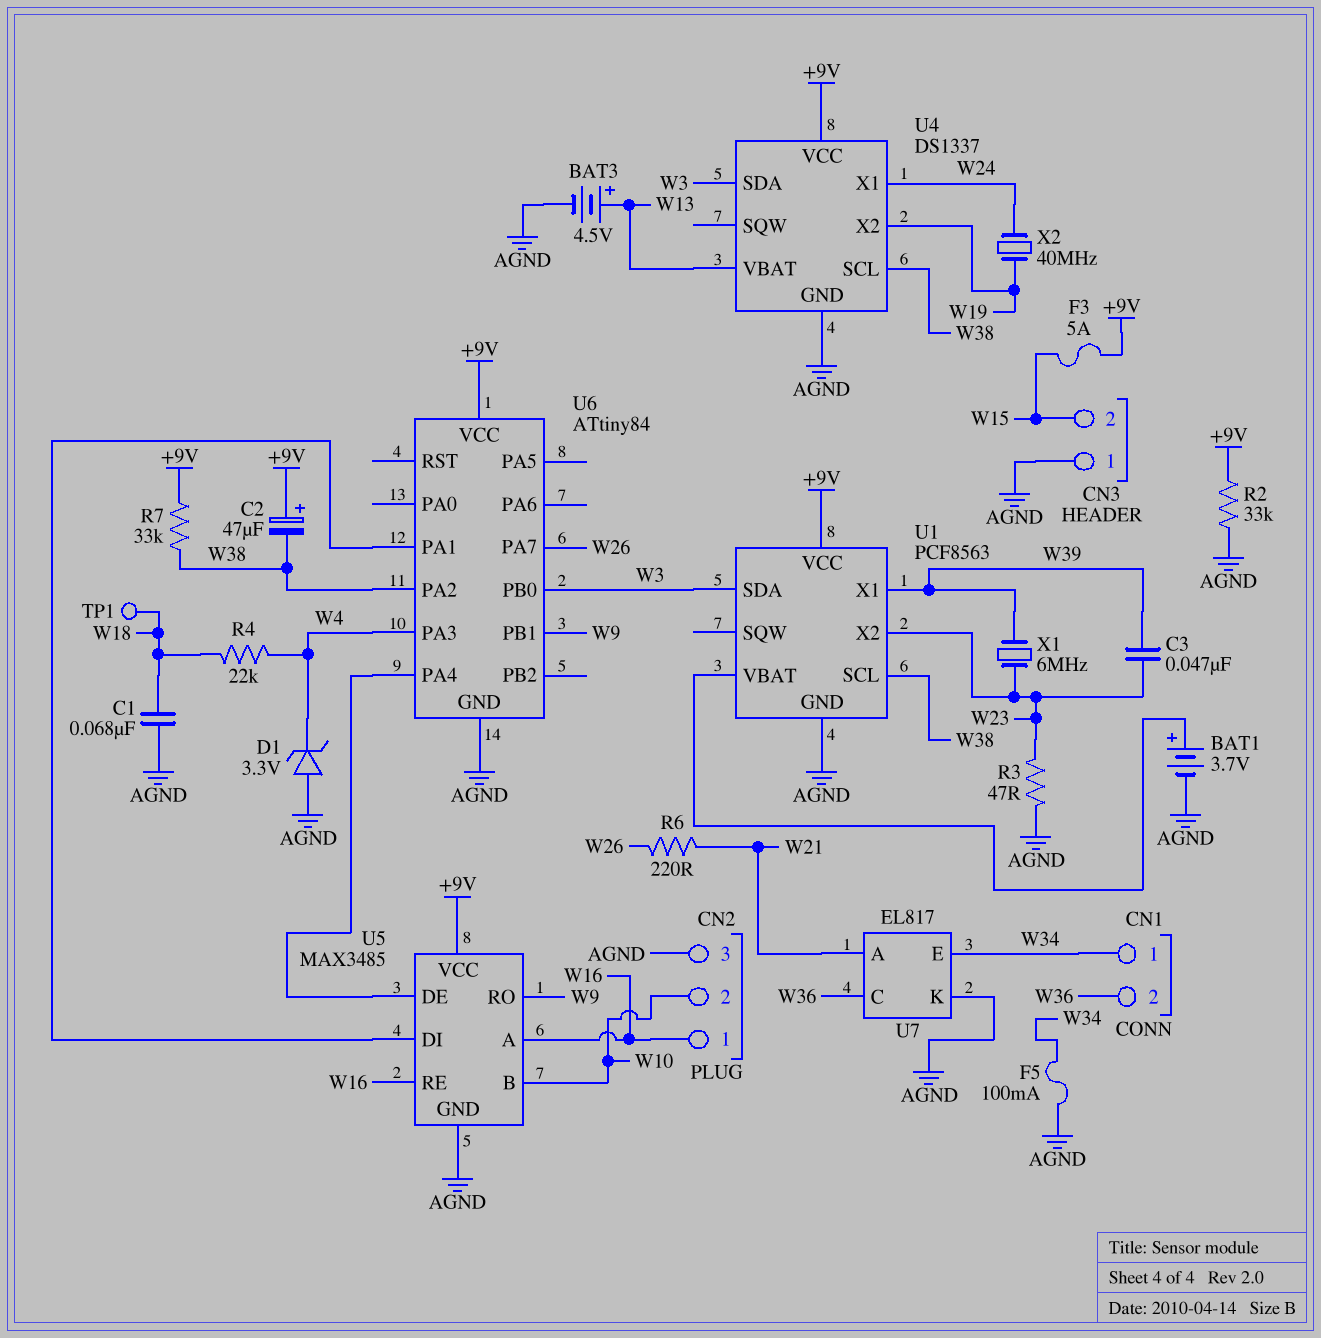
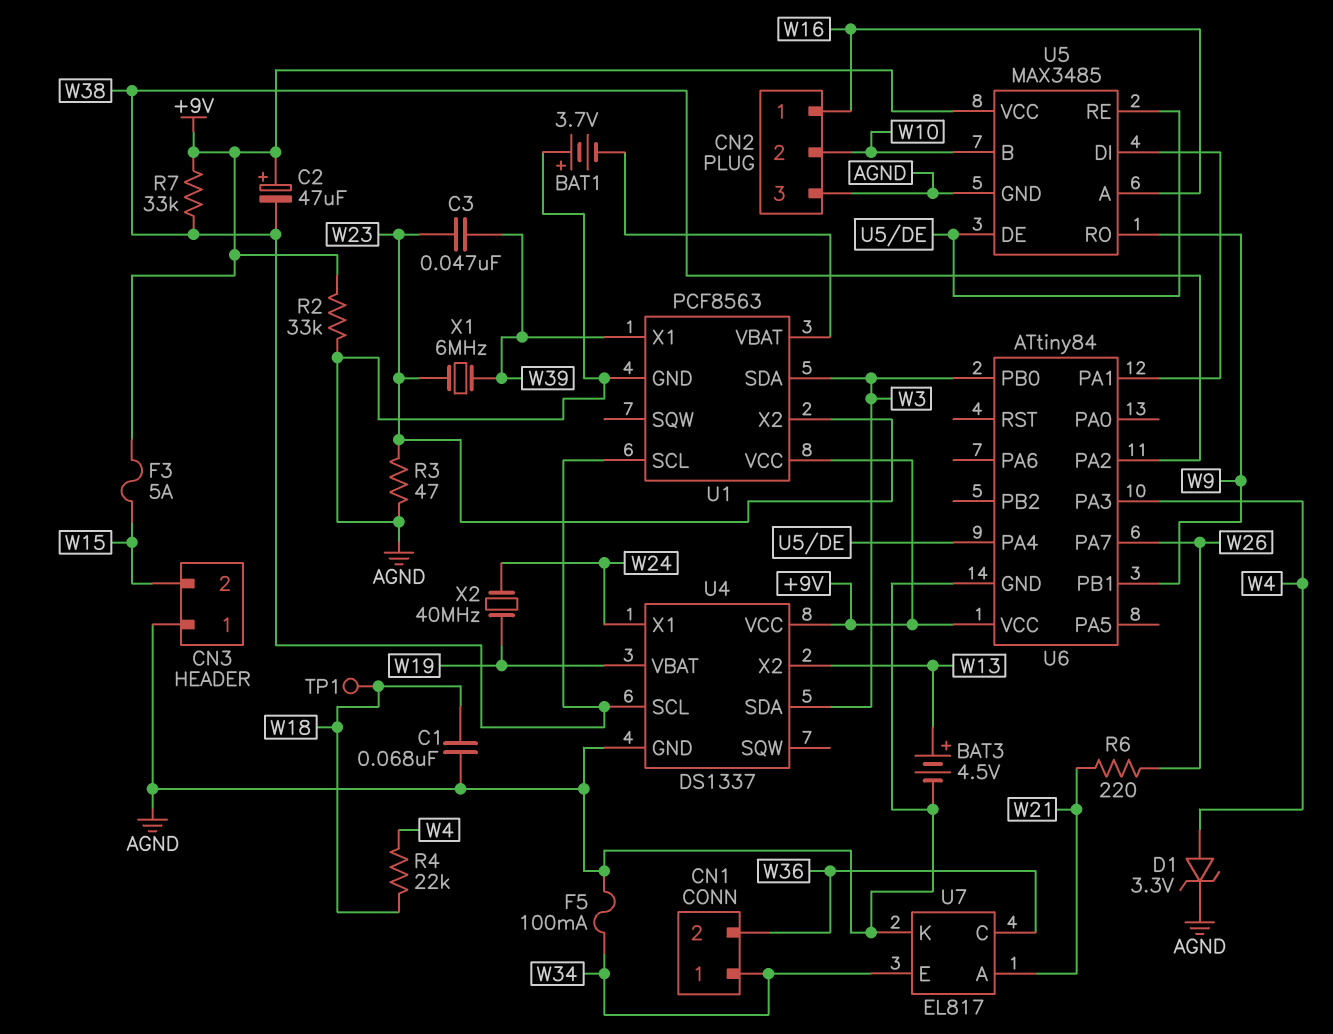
BAT1: 3.7V (plus U1/VBAT, minus AGND) -> 3.7V (plus AGND, minus U1/VBAT)
D1: zener 3.3V (A AGND, K W4) -> zener 3.3V (A W4, K AGND)
U4 pin VBAT: W13 -> W19
U4 pin X2: W19 -> W13
U5 pin RE: W16 -> U5/DE

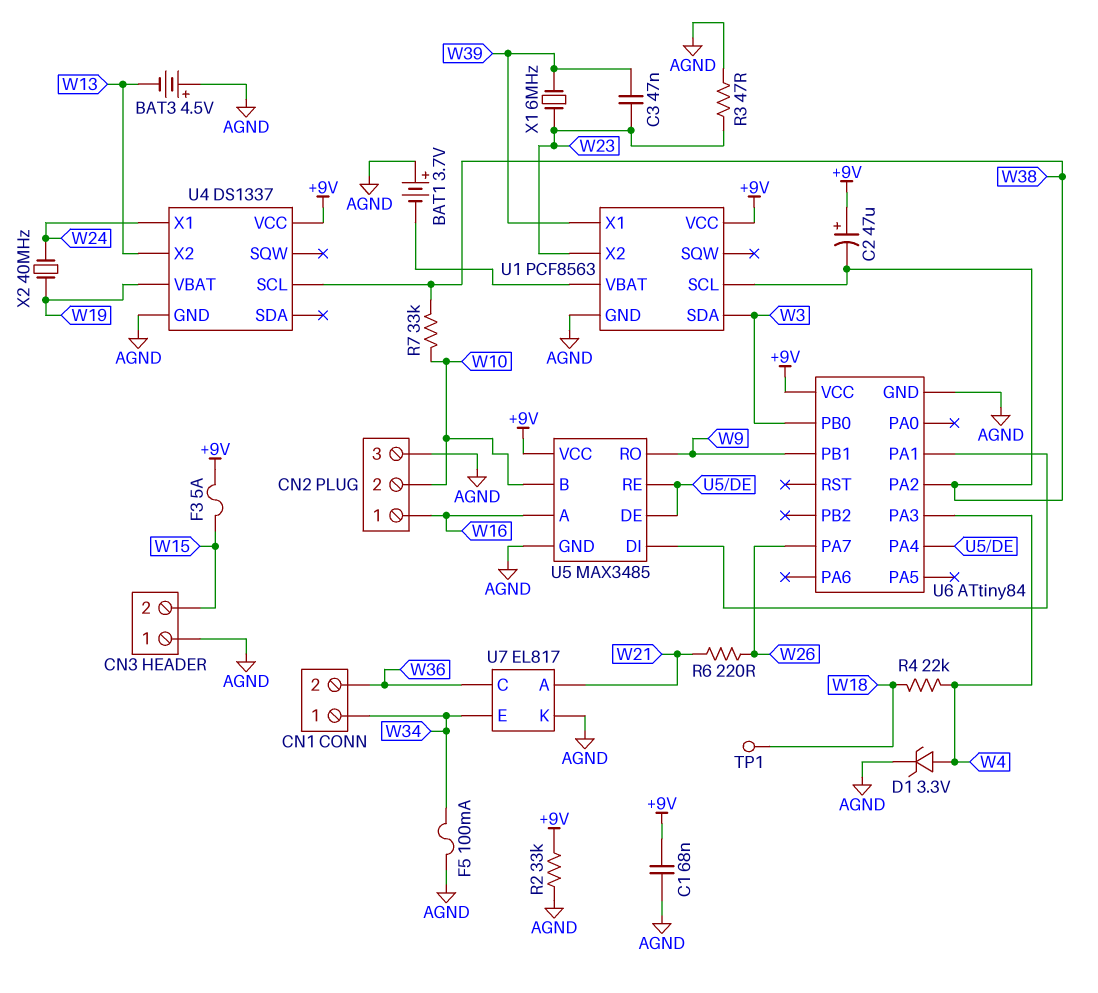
BAT3: 4.5V (plus W13, minus AGND) -> 4.5V (plus AGND, minus W13)
C1: 68nF (AGND, W18) -> 68nF (+9V, AGND)
R7: 33k (+9V, W38) -> 33k (W10, W38)
U4 pin SDA: W3 -> none

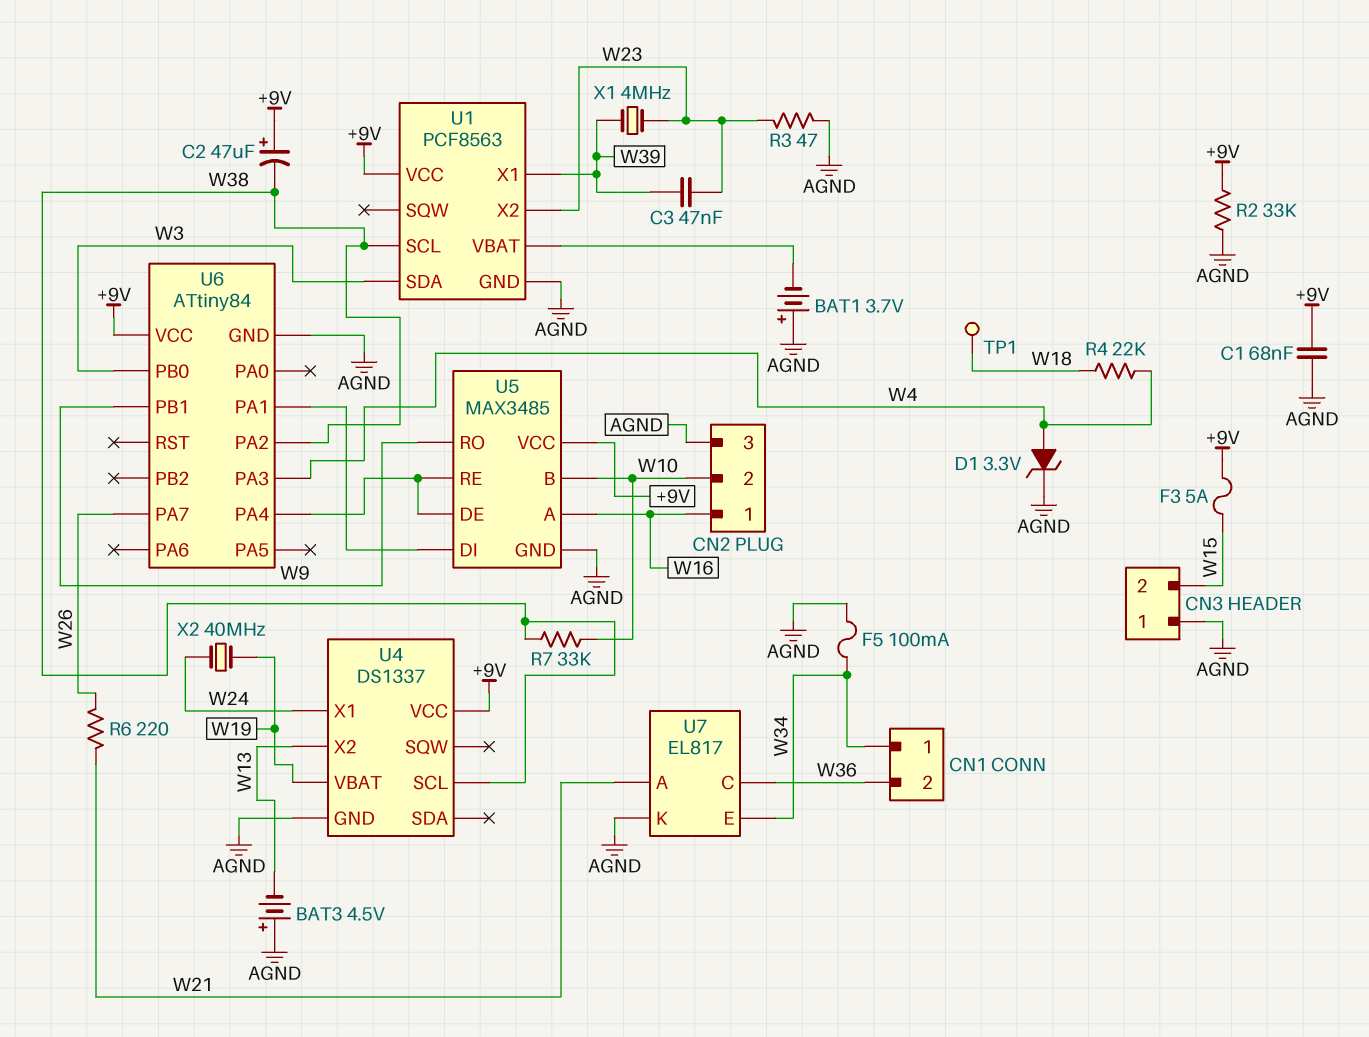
X1: 6MHz (W23, W39) -> 4MHz (W23, W39)

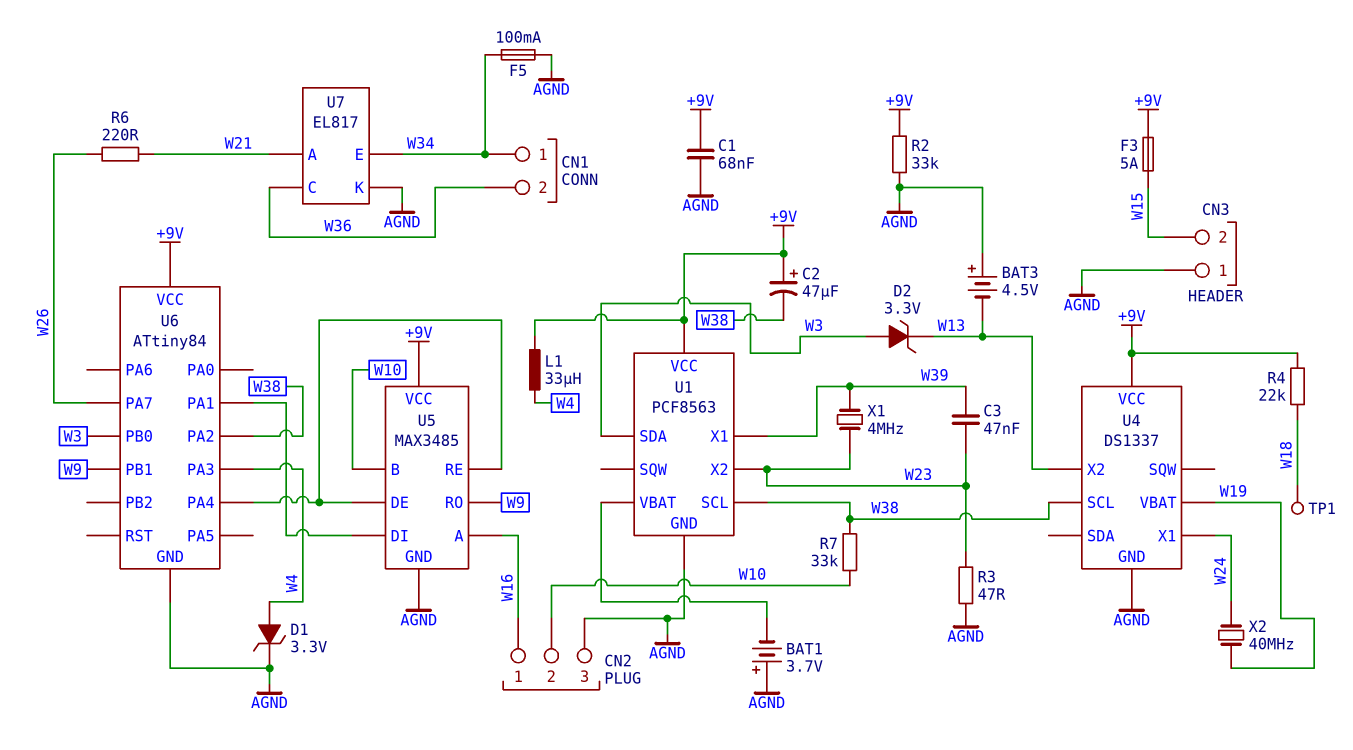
D2: none -> zener 3.3V (A W3, K W13)
L1: none -> 33uH (+9V, W4)
R4: 22k (W4, W18) -> 22k (+9V, W18)

